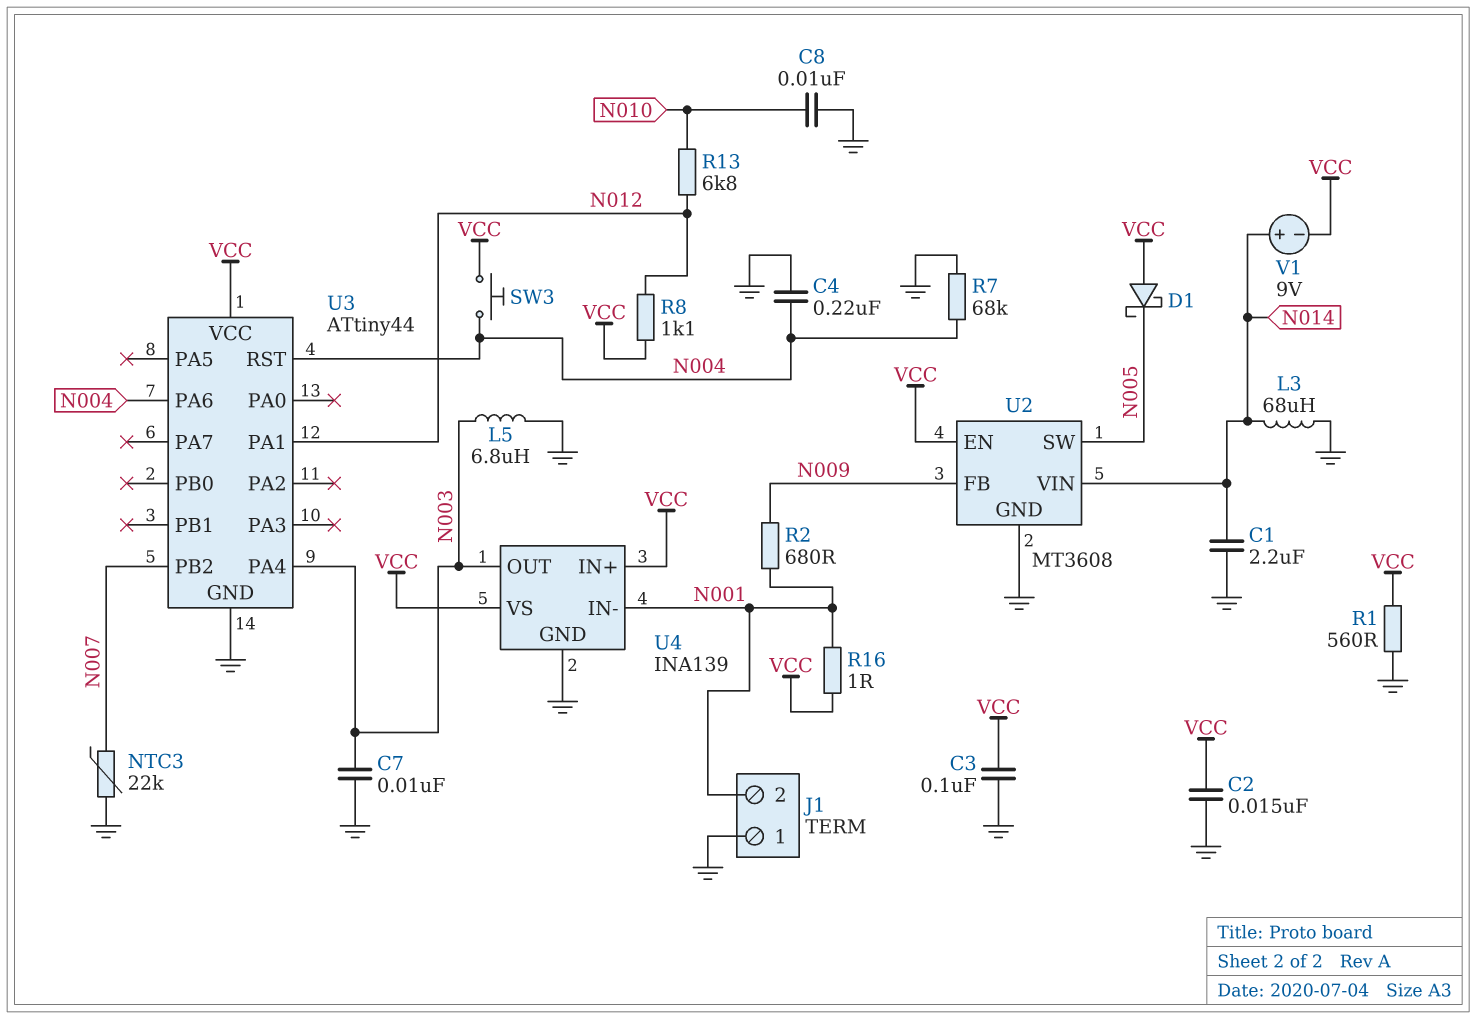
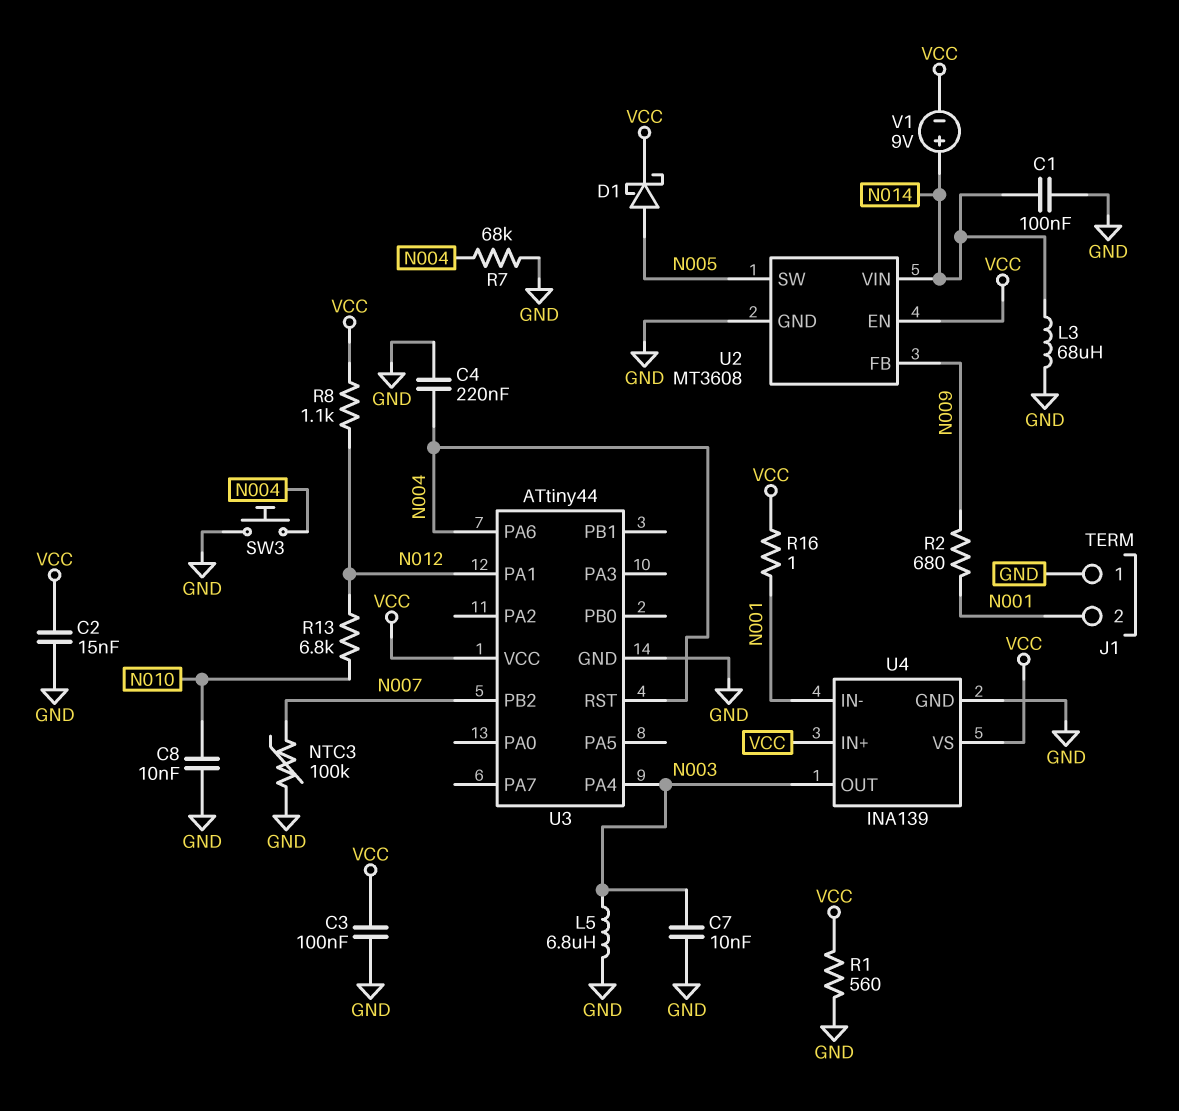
C1: 2.2uF (GND, N014) -> 100nF (GND, N014)
D1: schottky (A VCC, K N005) -> schottky (A N005, K VCC)
NTC3: 22k (GND, N007) -> 100k (GND, N007)
SW3: button (N004, VCC) -> button (GND, N004)

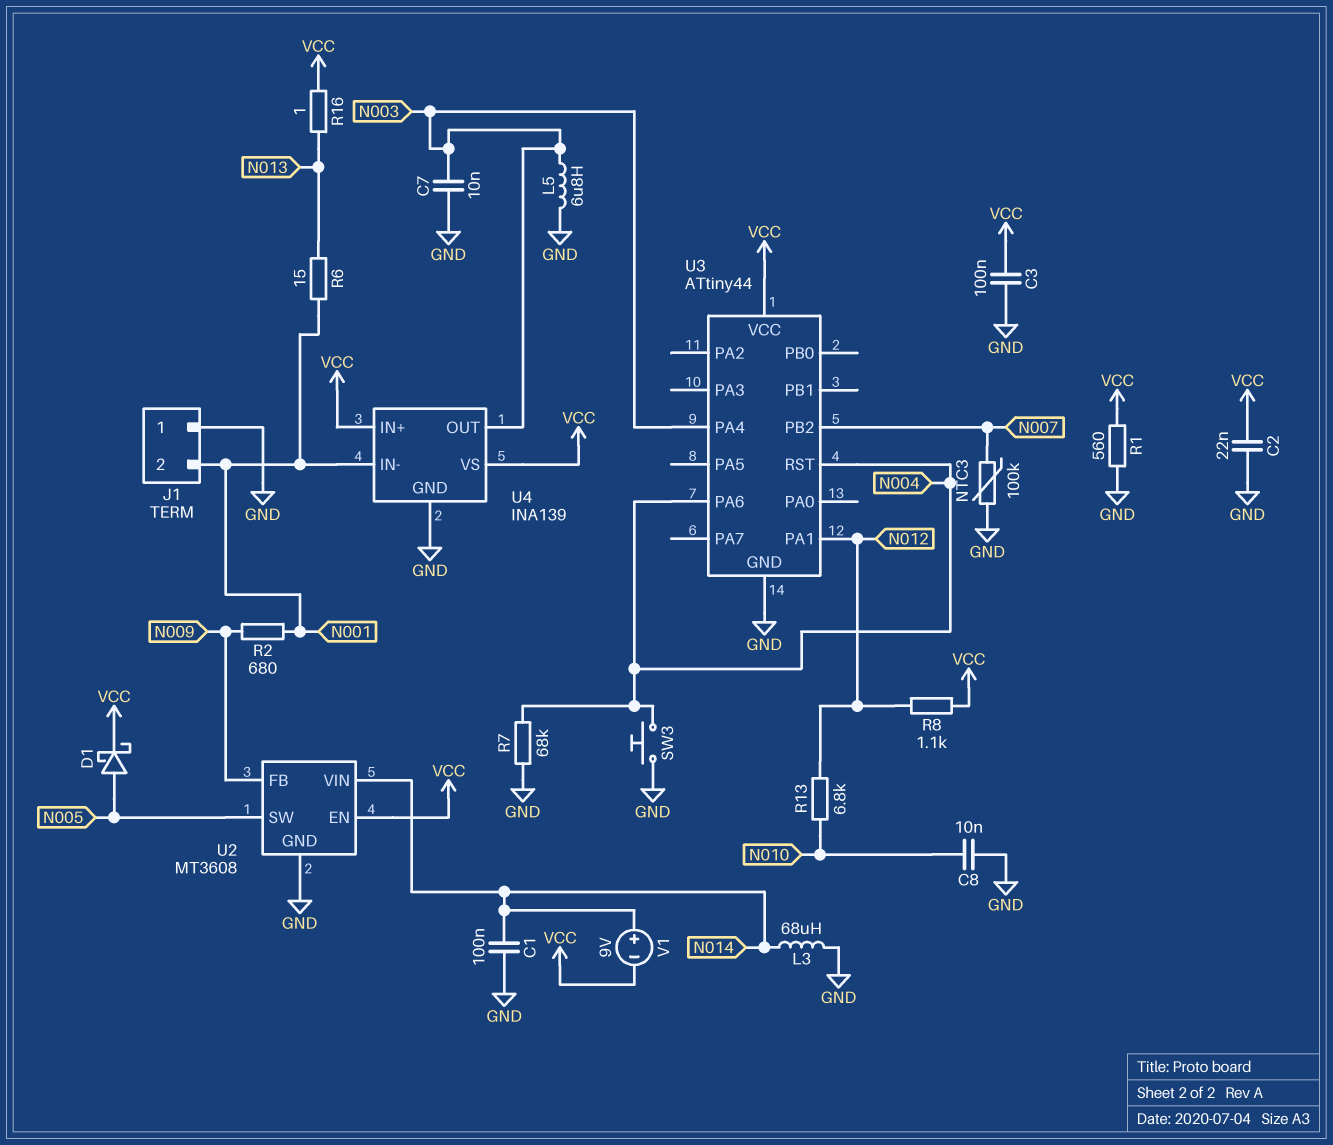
C2: 15nF (GND, VCC) -> 22nF (GND, VCC)
C4: 220nF (GND, N004) -> none
R6: none -> 15 (N001, N013)
R16: 1 (N001, VCC) -> 1 (N013, VCC)

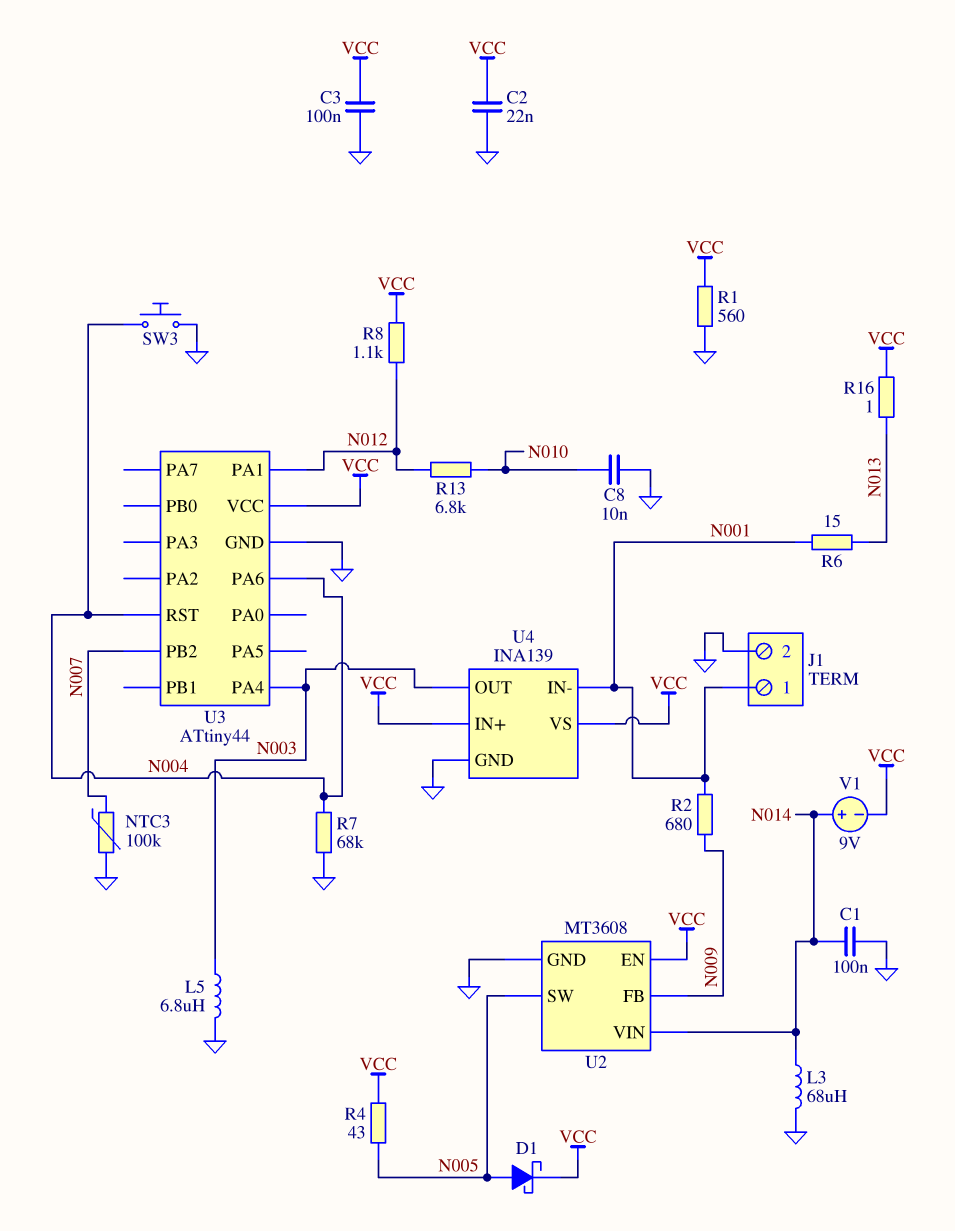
C7: 10nF (GND, N003) -> none
J1 pin 1: GND -> N001
J1 pin 2: N001 -> GND
R4: none -> 43 (N005, VCC)

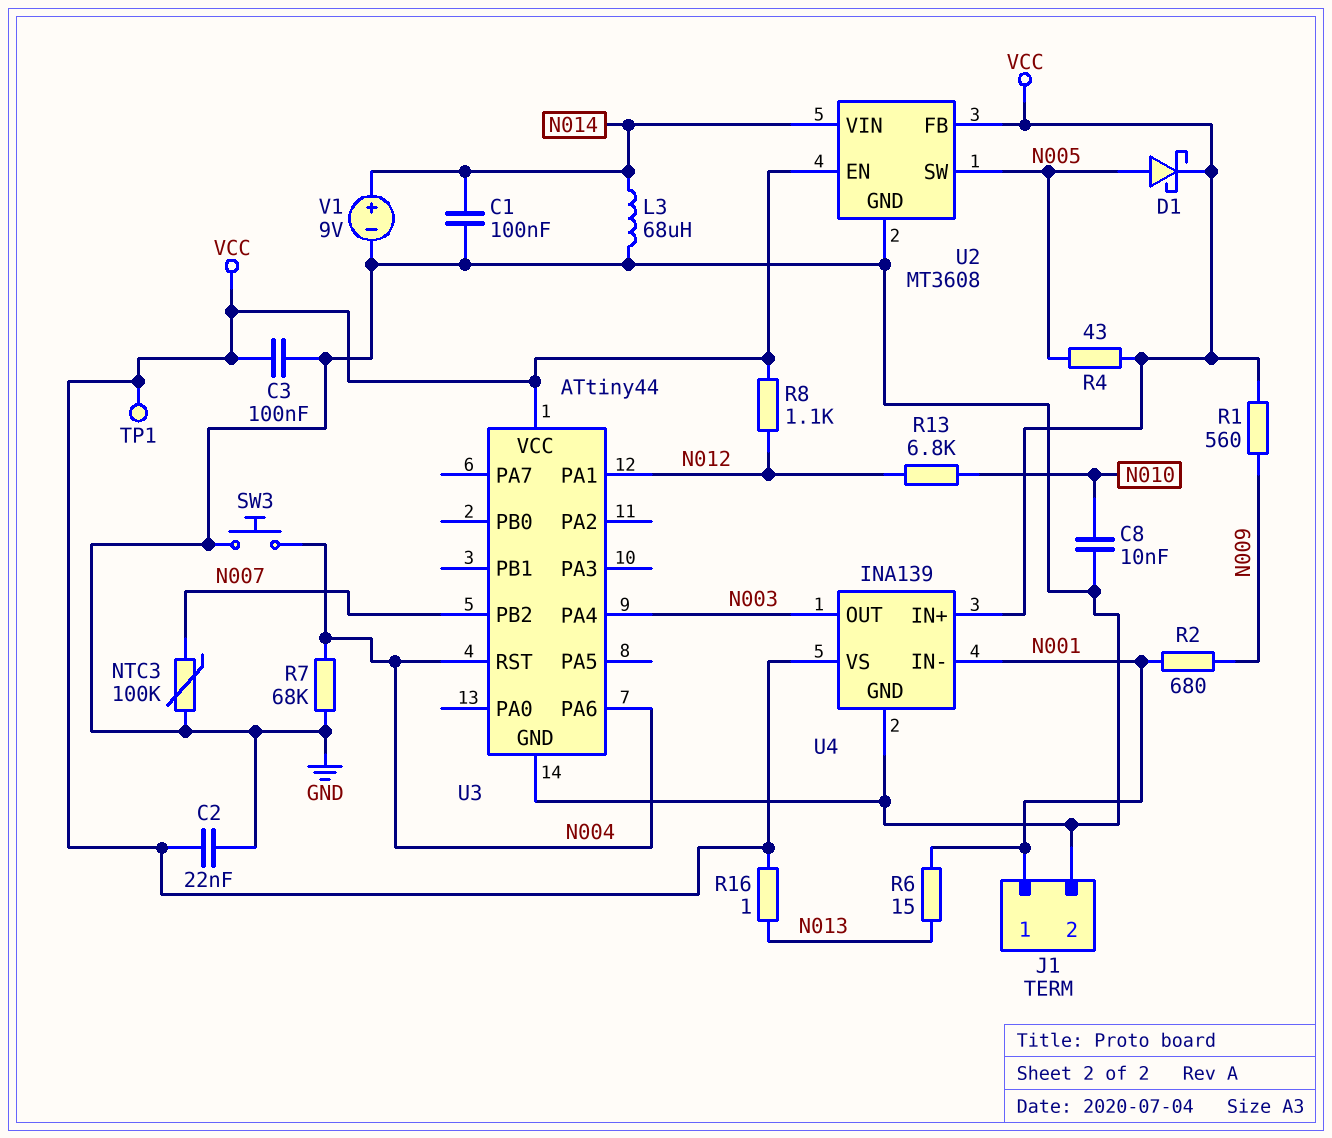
L5: 6.8uH (GND, N003) -> none
R1: 560 (GND, VCC) -> 560 (N009, VCC)
TP1: none -> test point (VCC)
U2 pin FB: N009 -> VCC
V1: 9V (plus N014, minus VCC) -> 9V (plus N014, minus GND)

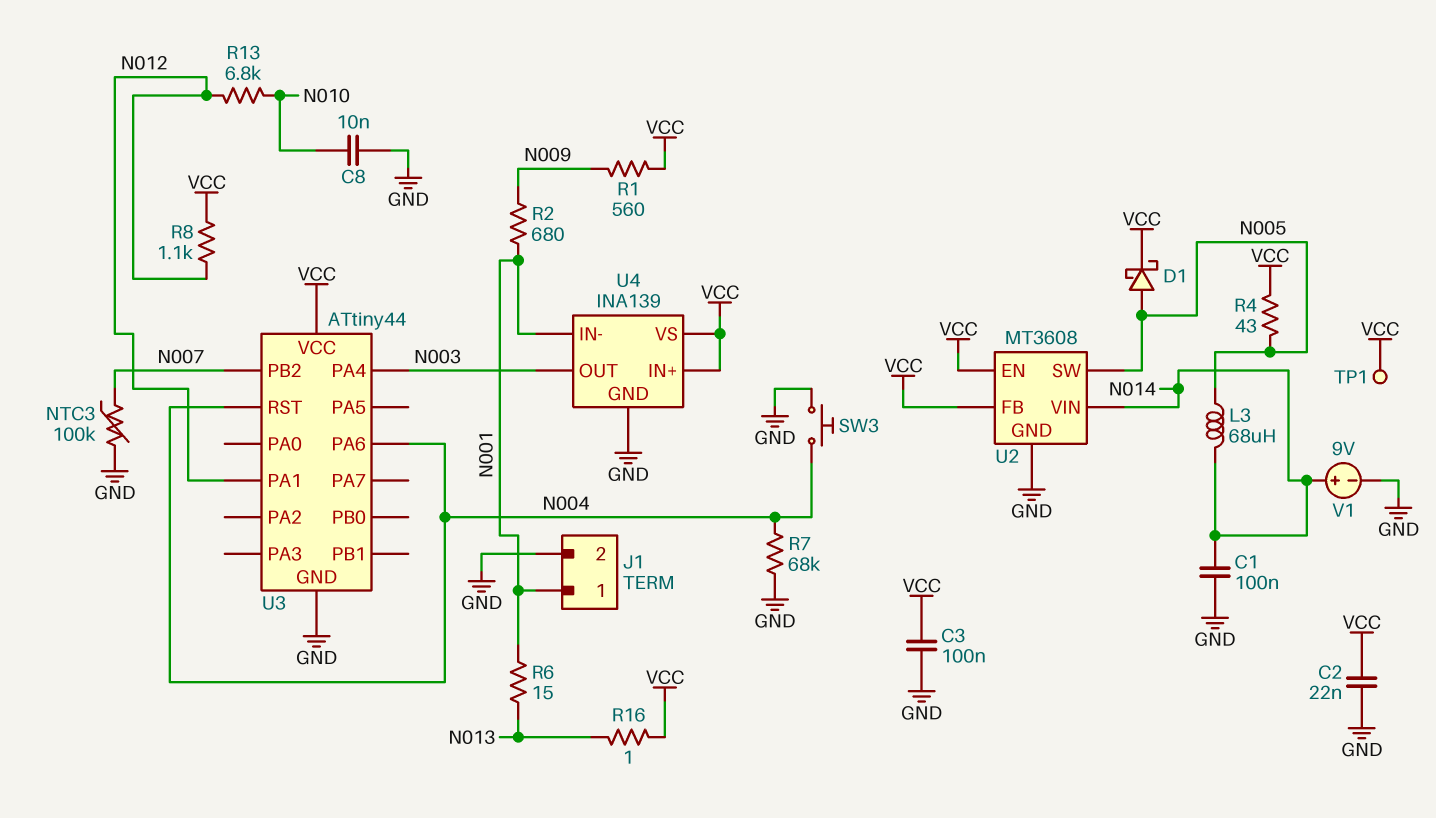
L3: 68uH (GND, N014) -> 68uH (N005, N014)

